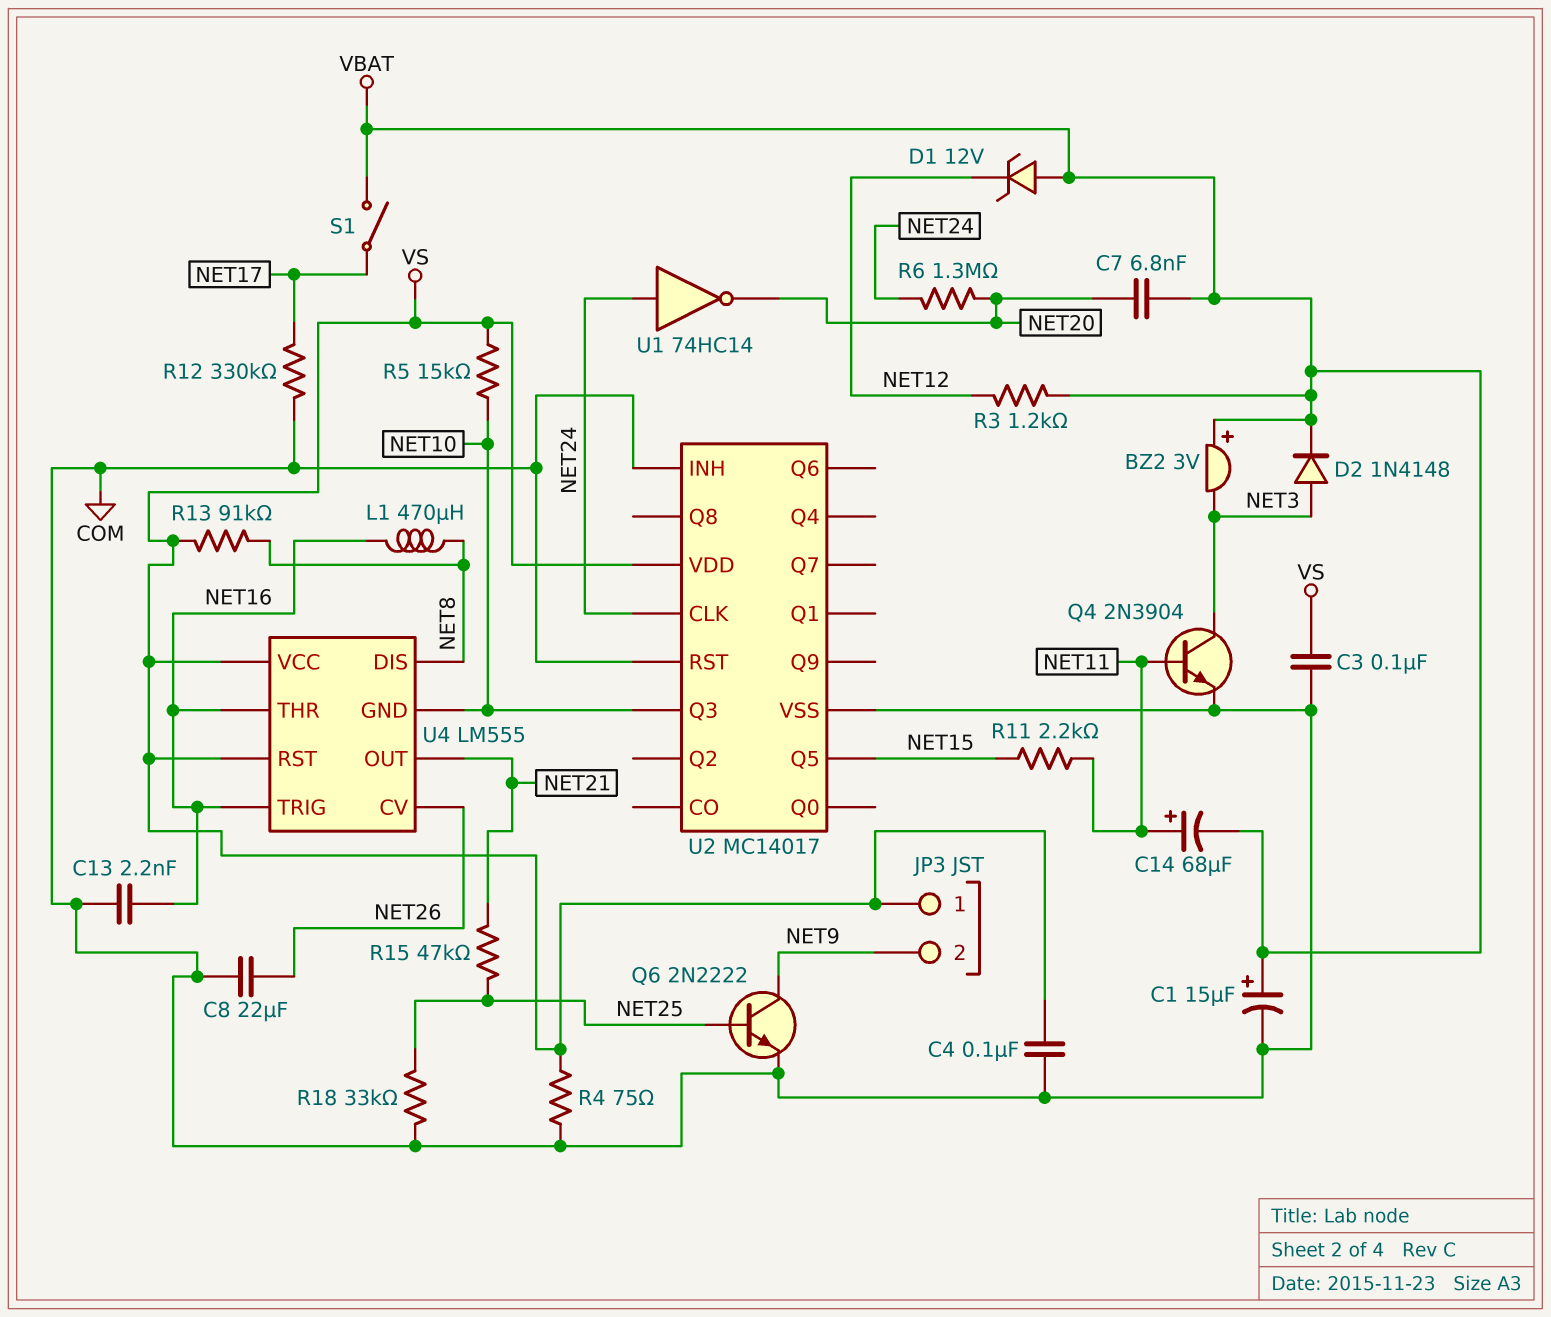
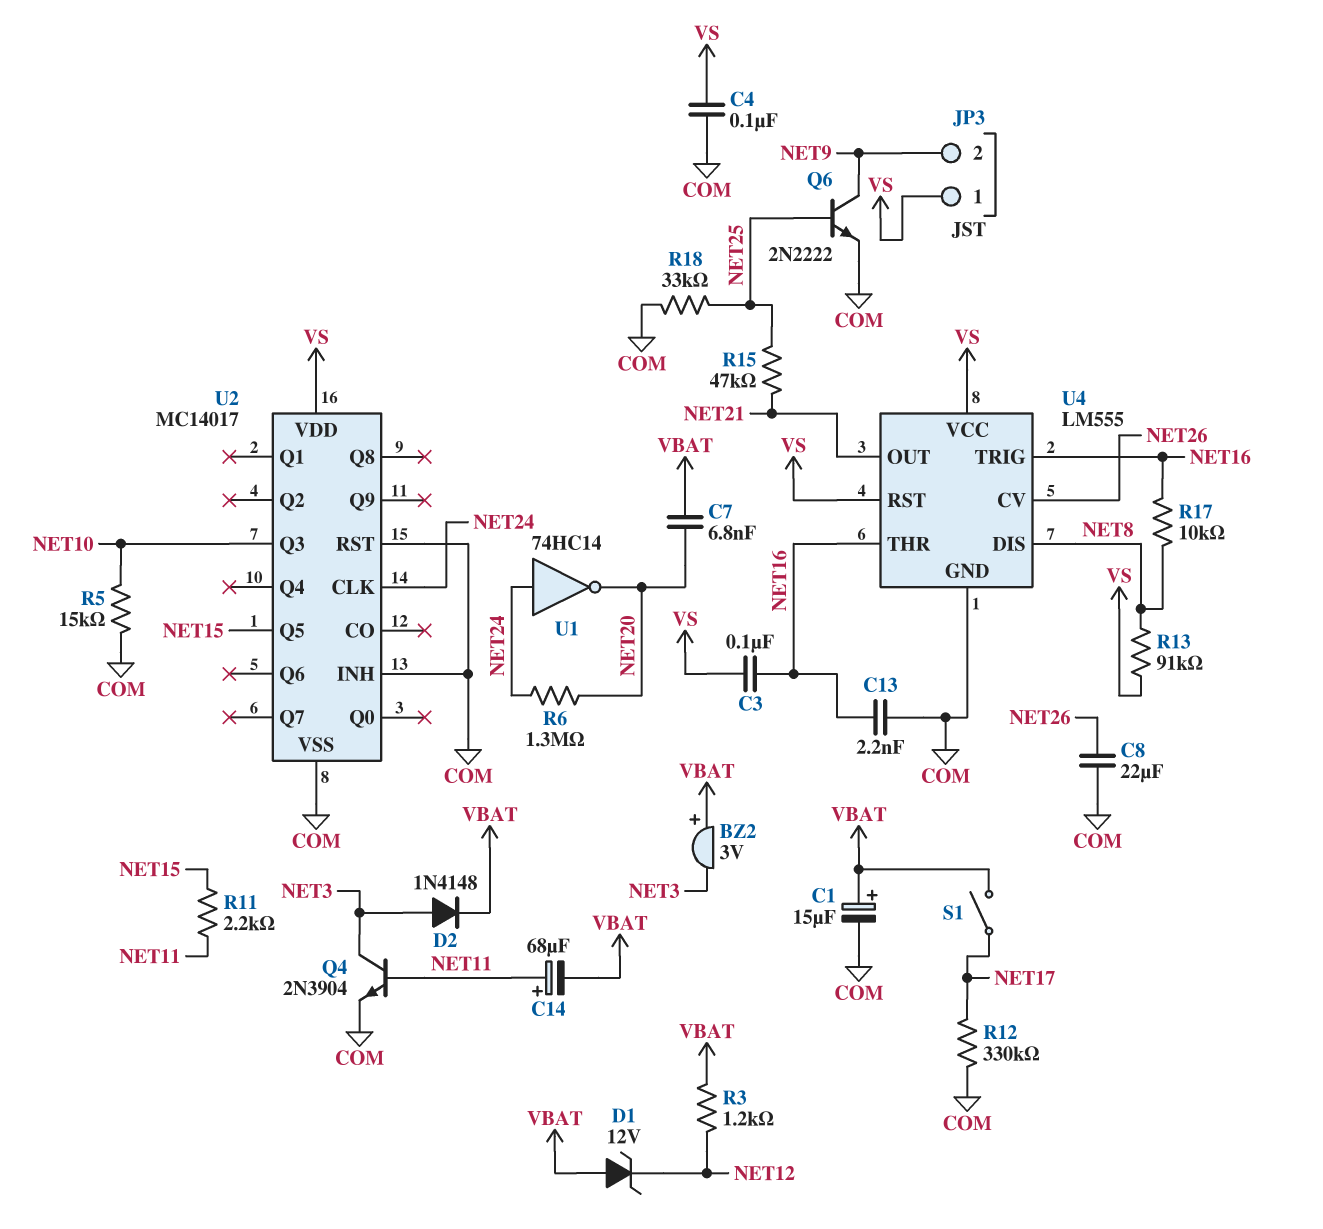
C3: 100nF (COM, VS) -> 100nF (NET16, VS)
L1: 470uH (NET8, NET16) -> none
R4: 75 (COM, VS) -> none
R5: 15k (NET10, VS) -> 15k (COM, NET10)
R17: none -> 10k (NET8, NET16)
U4 pin GND: NET10 -> COM

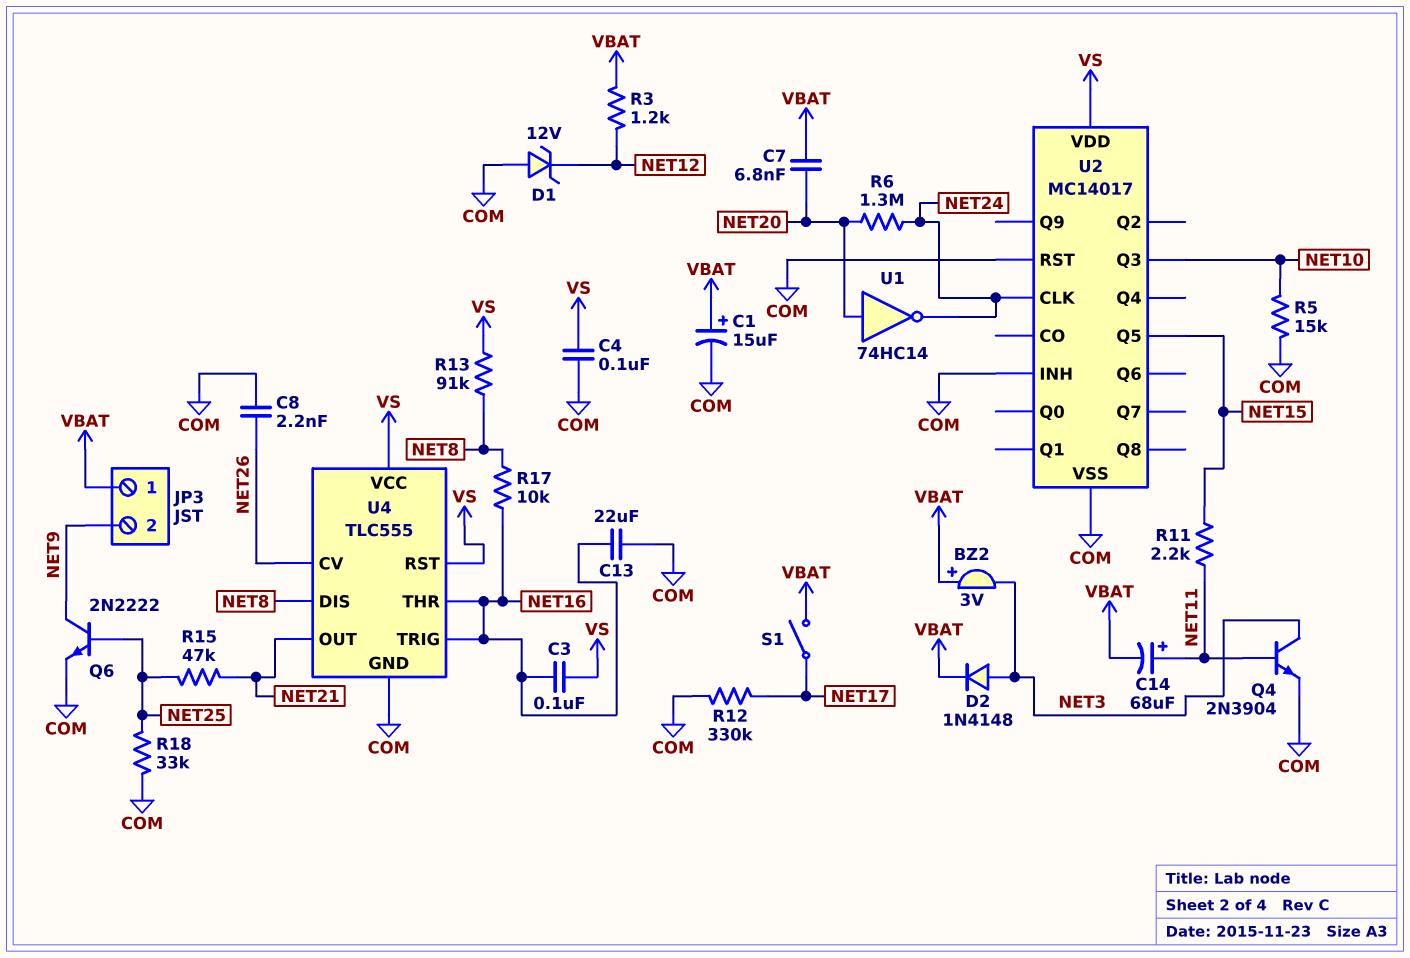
C8: 22uF (COM, NET26) -> 2.2nF (COM, NET26)
C13: 2.2nF (COM, NET16) -> 22uF (COM, NET16)
D1: zener 12V (A VBAT, K NET12) -> zener 12V (A COM, K NET12)
JP3 pin 1: VS -> VBAT
U1: NOT 74HC14 (in NET24, out NET20) -> NOT 74HC14 (in NET20, out NET24)
U4: LM555 -> TLC555

